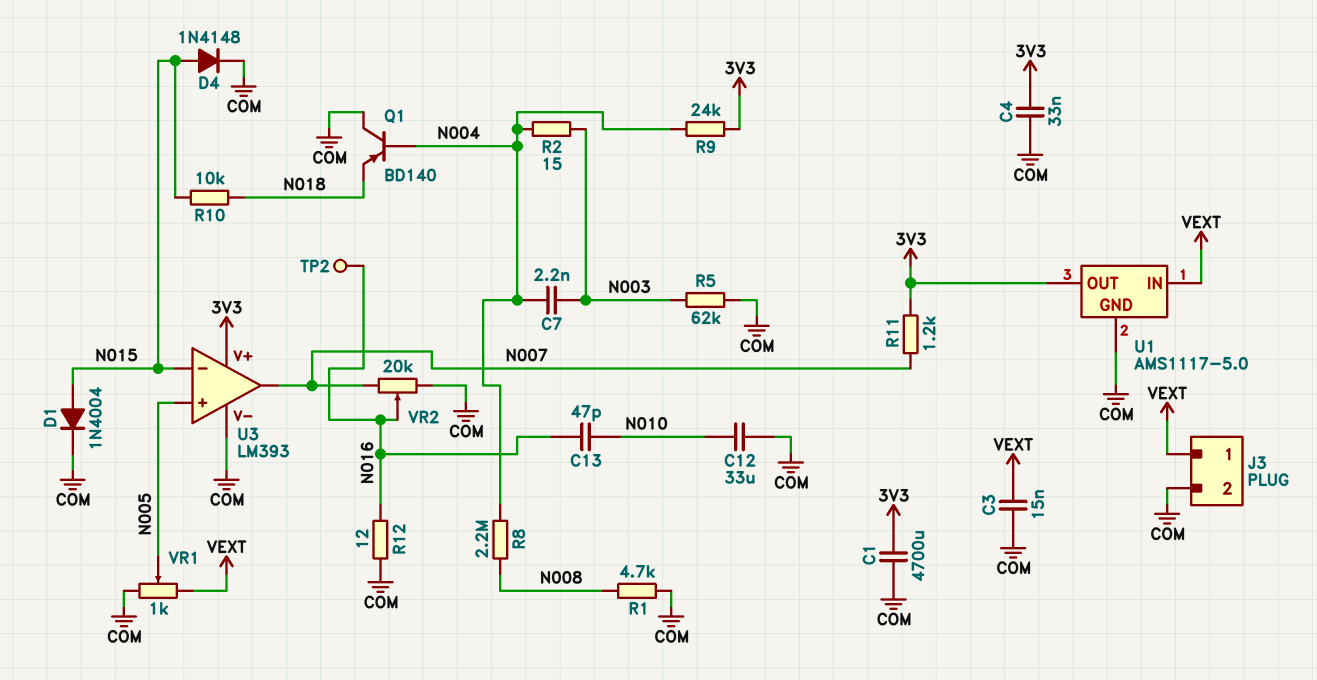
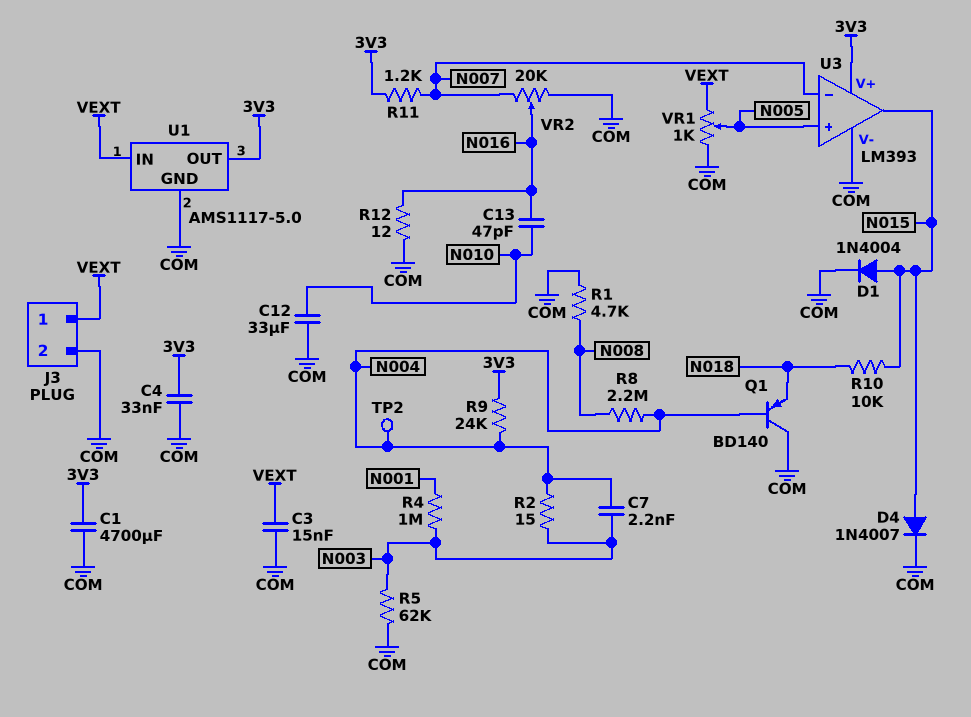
D4: diode 1N4148 (A N015, K COM) -> diode 1N4007 (A N015, K COM)
R4: none -> 1M (N001, N003)
TP2: test point (N016) -> test point (N004)
U3 pin in-: N015 -> N007
U3 pin out: N007 -> N015

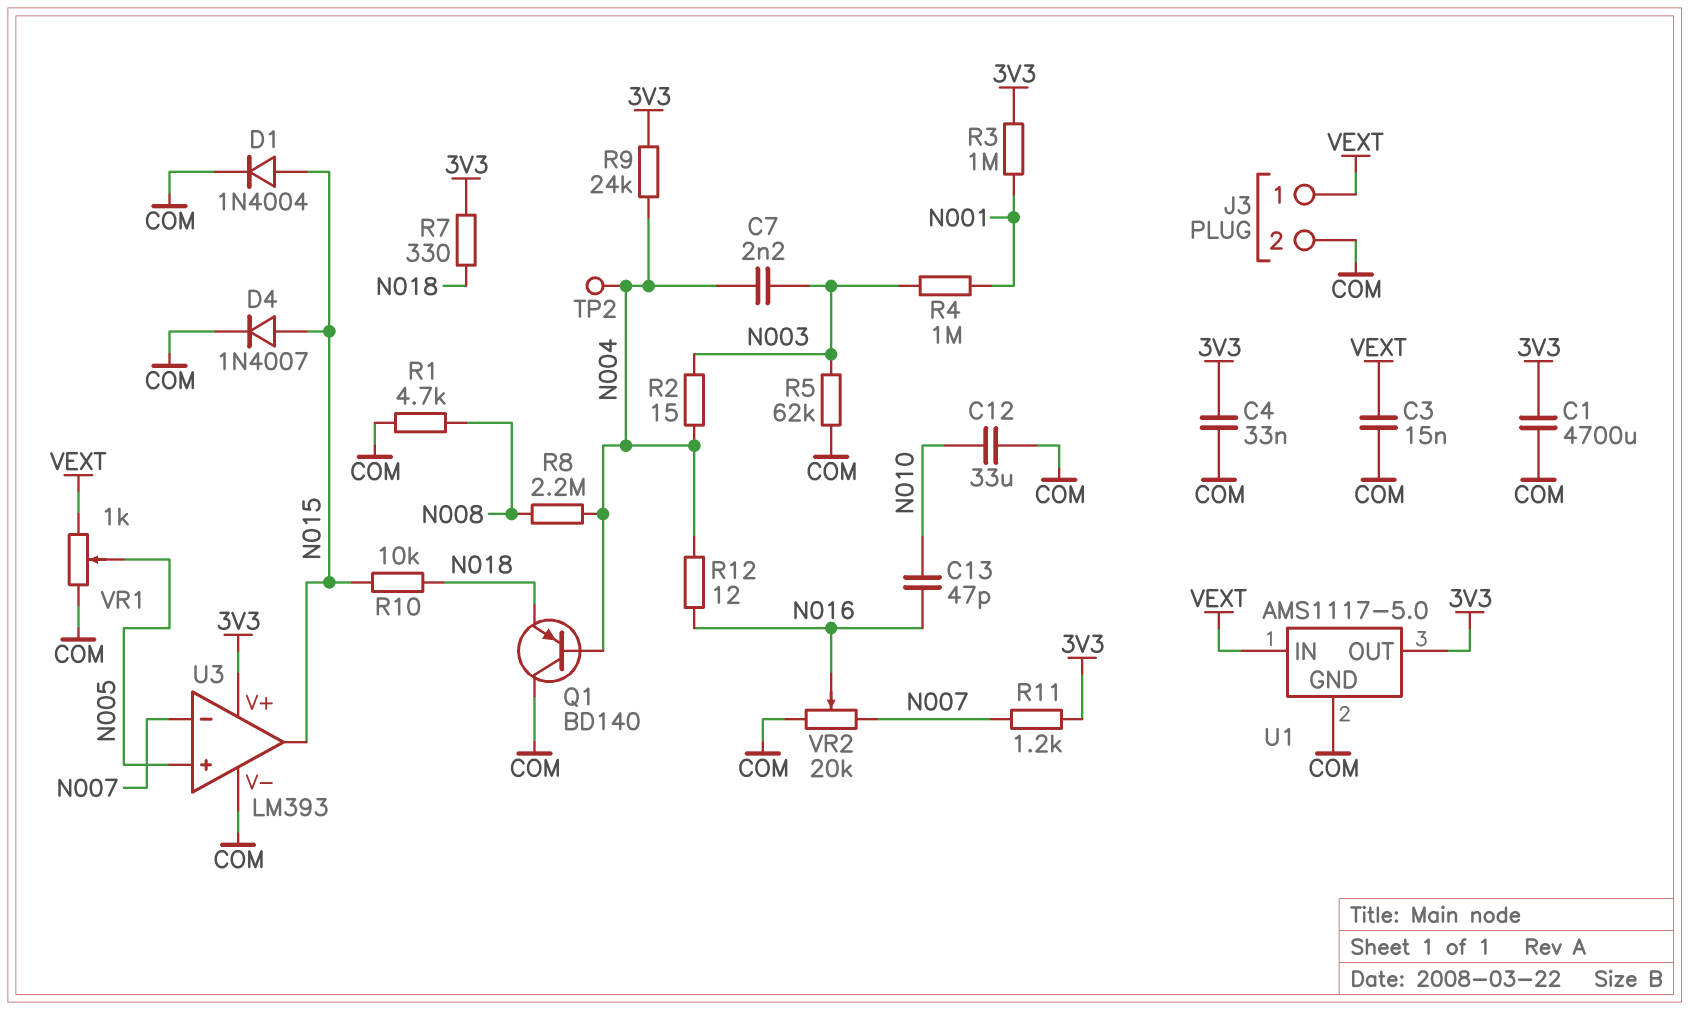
R3: none -> 1M (3V3, N001)
R7: none -> 330 (3V3, N018)
R12: 12 (COM, N016) -> 12 (N004, N016)

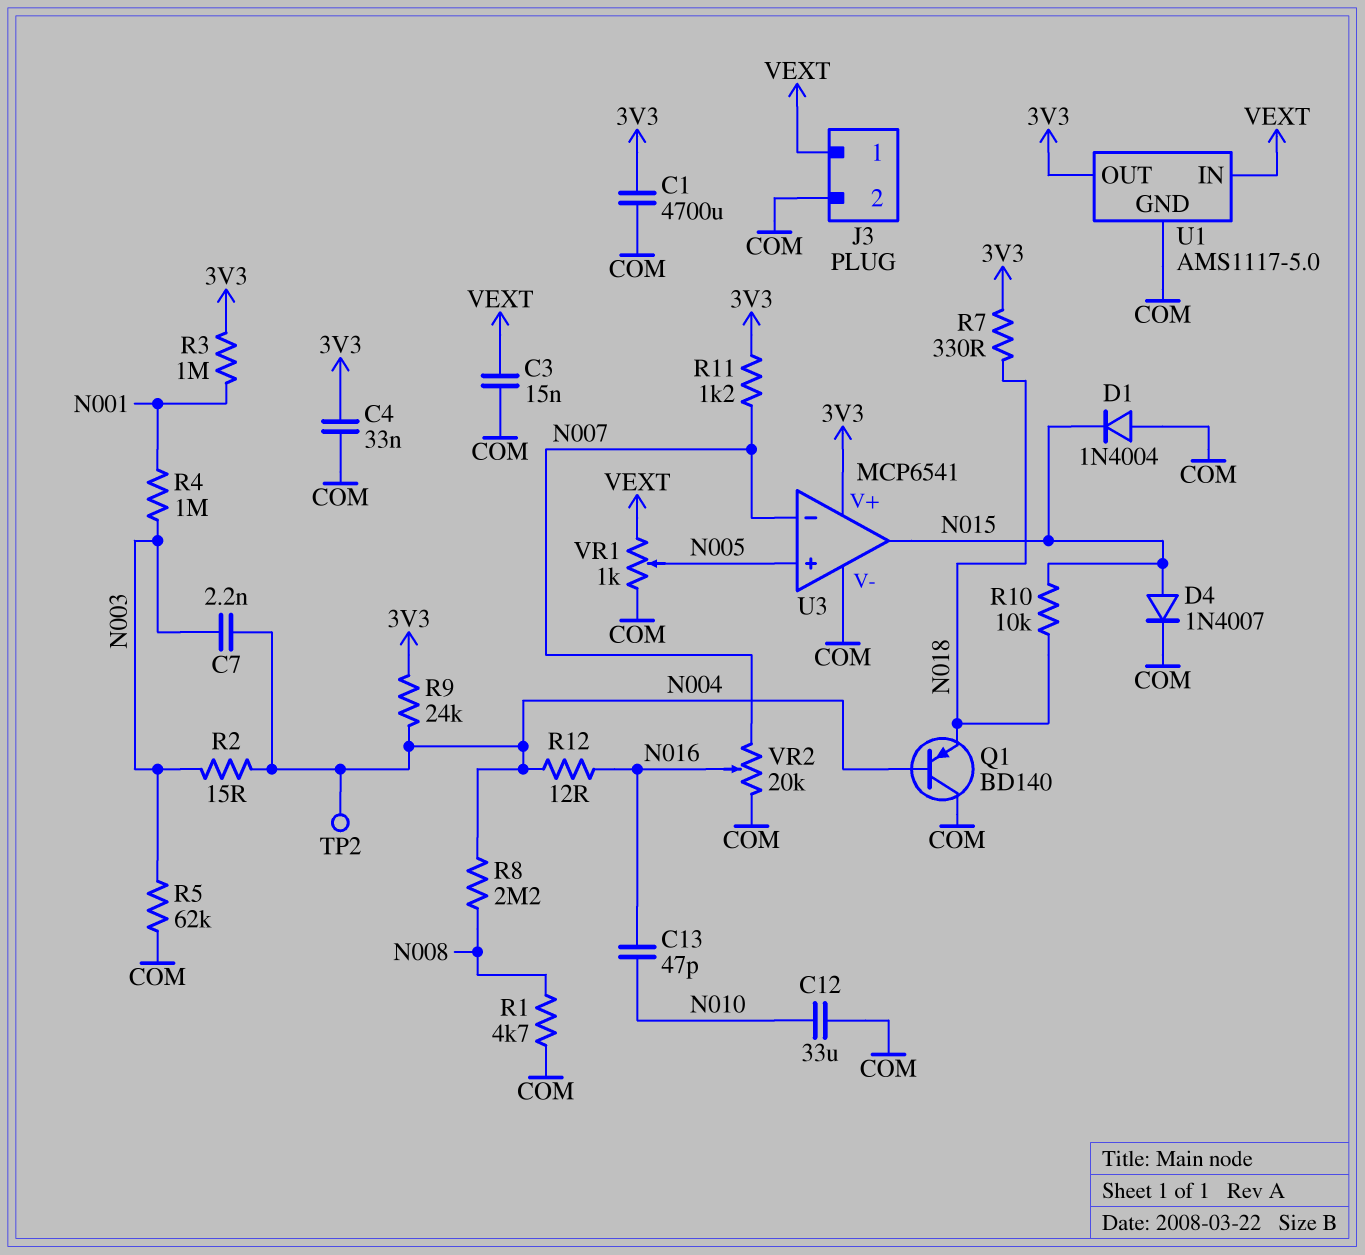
D1: diode 1N4004 (A N015, K COM) -> diode 1N4004 (A COM, K N015)
U3: LM393 -> MCP6541

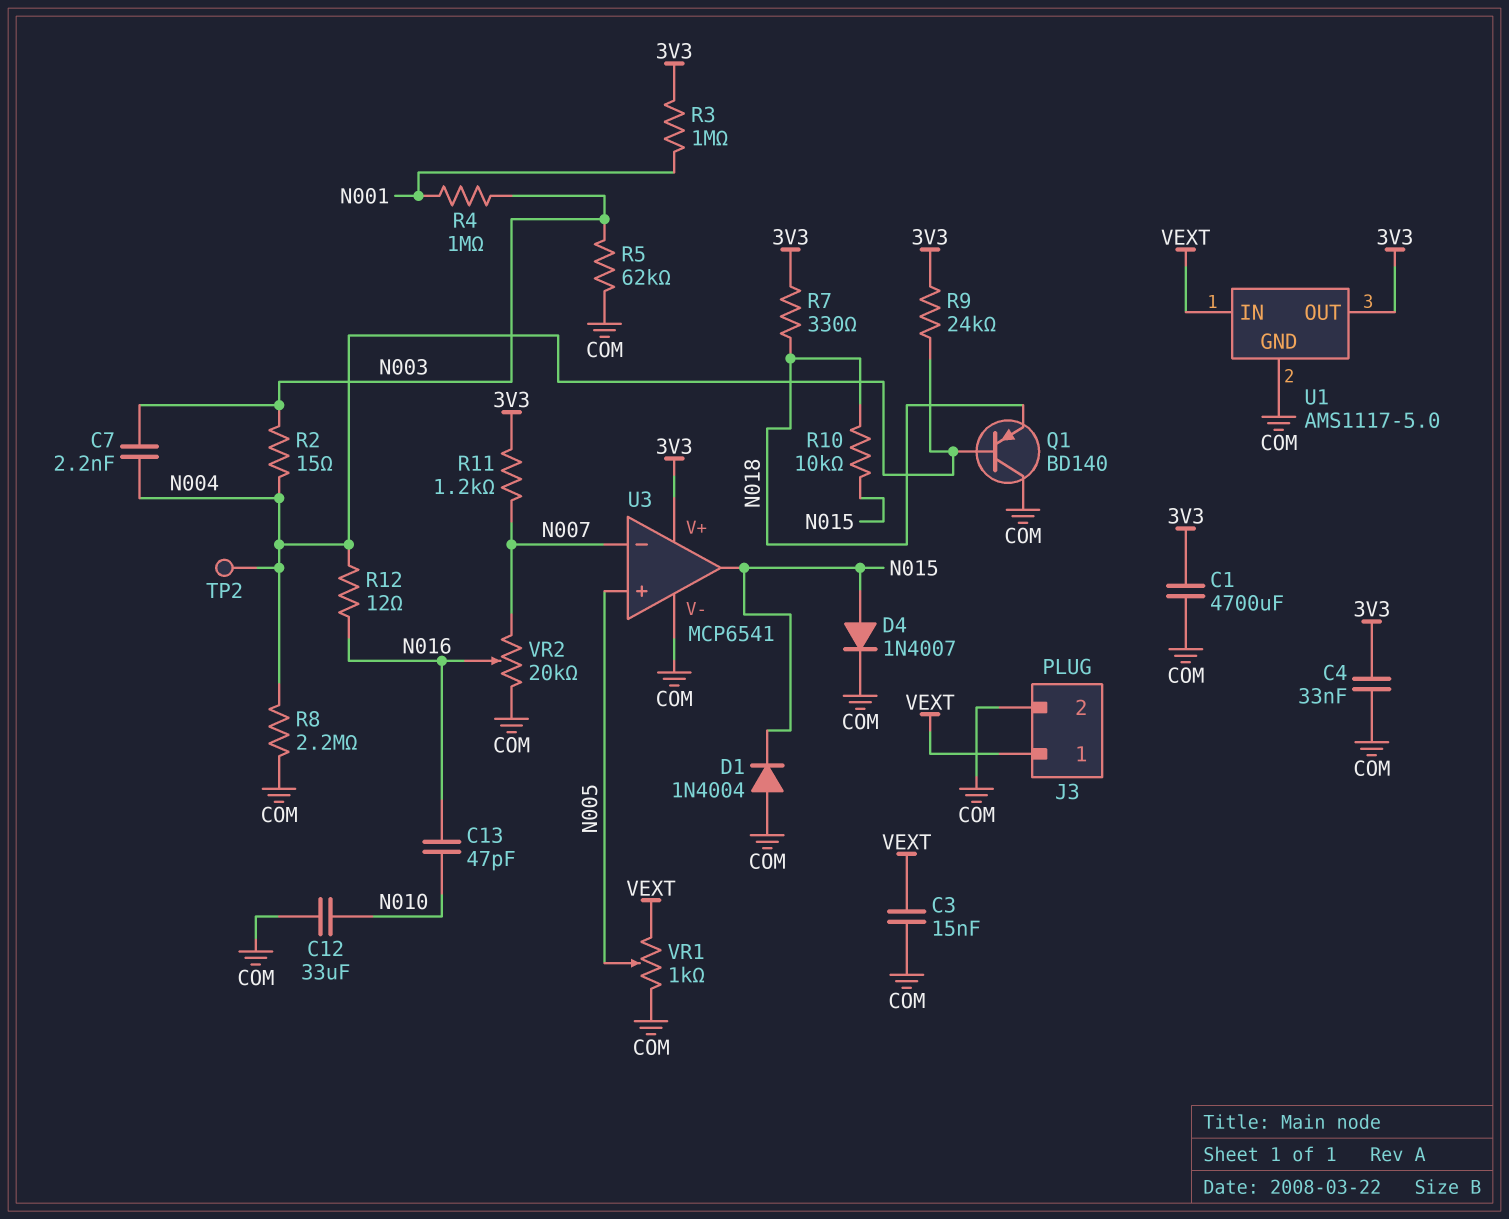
R1: 4.7k (COM, N008) -> none
R8: 2.2M (N004, N008) -> 2.2M (COM, N004)

